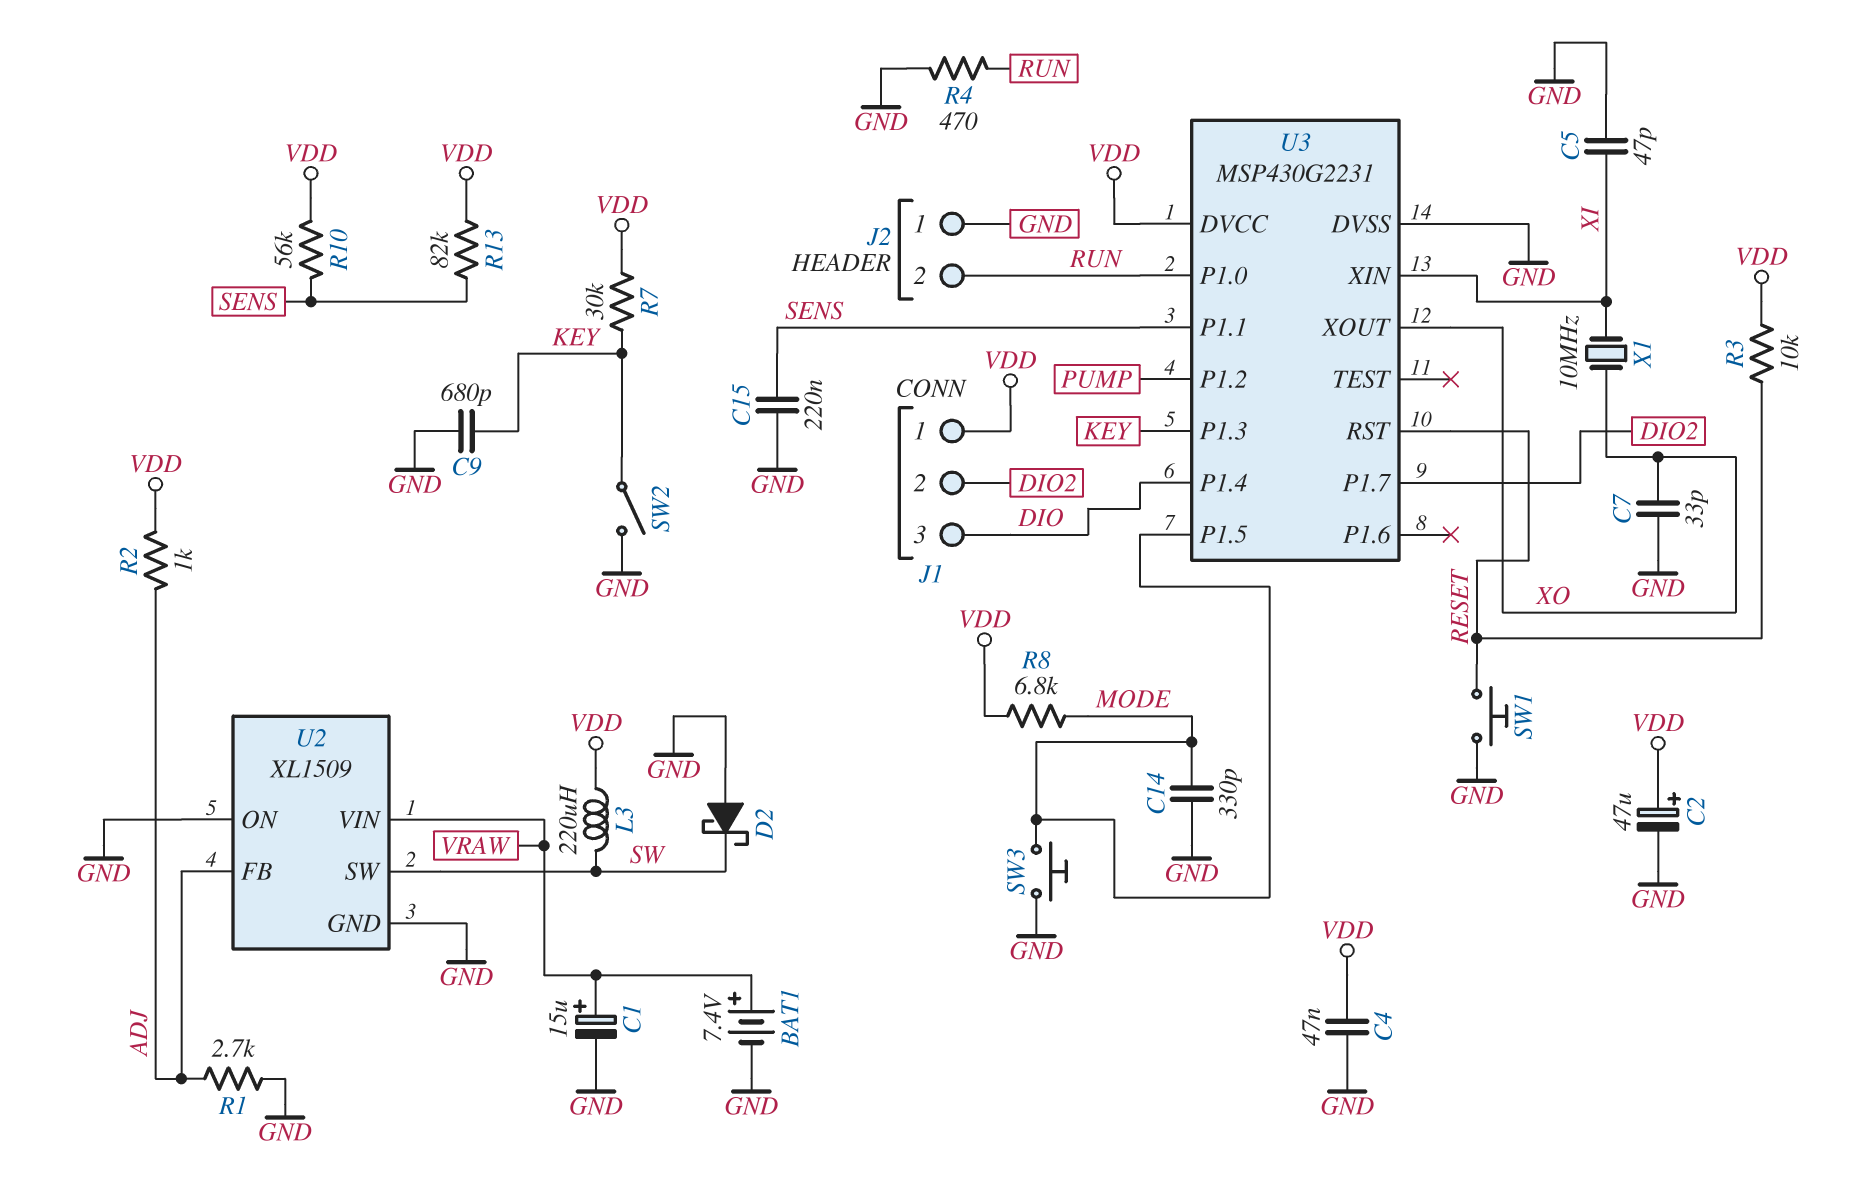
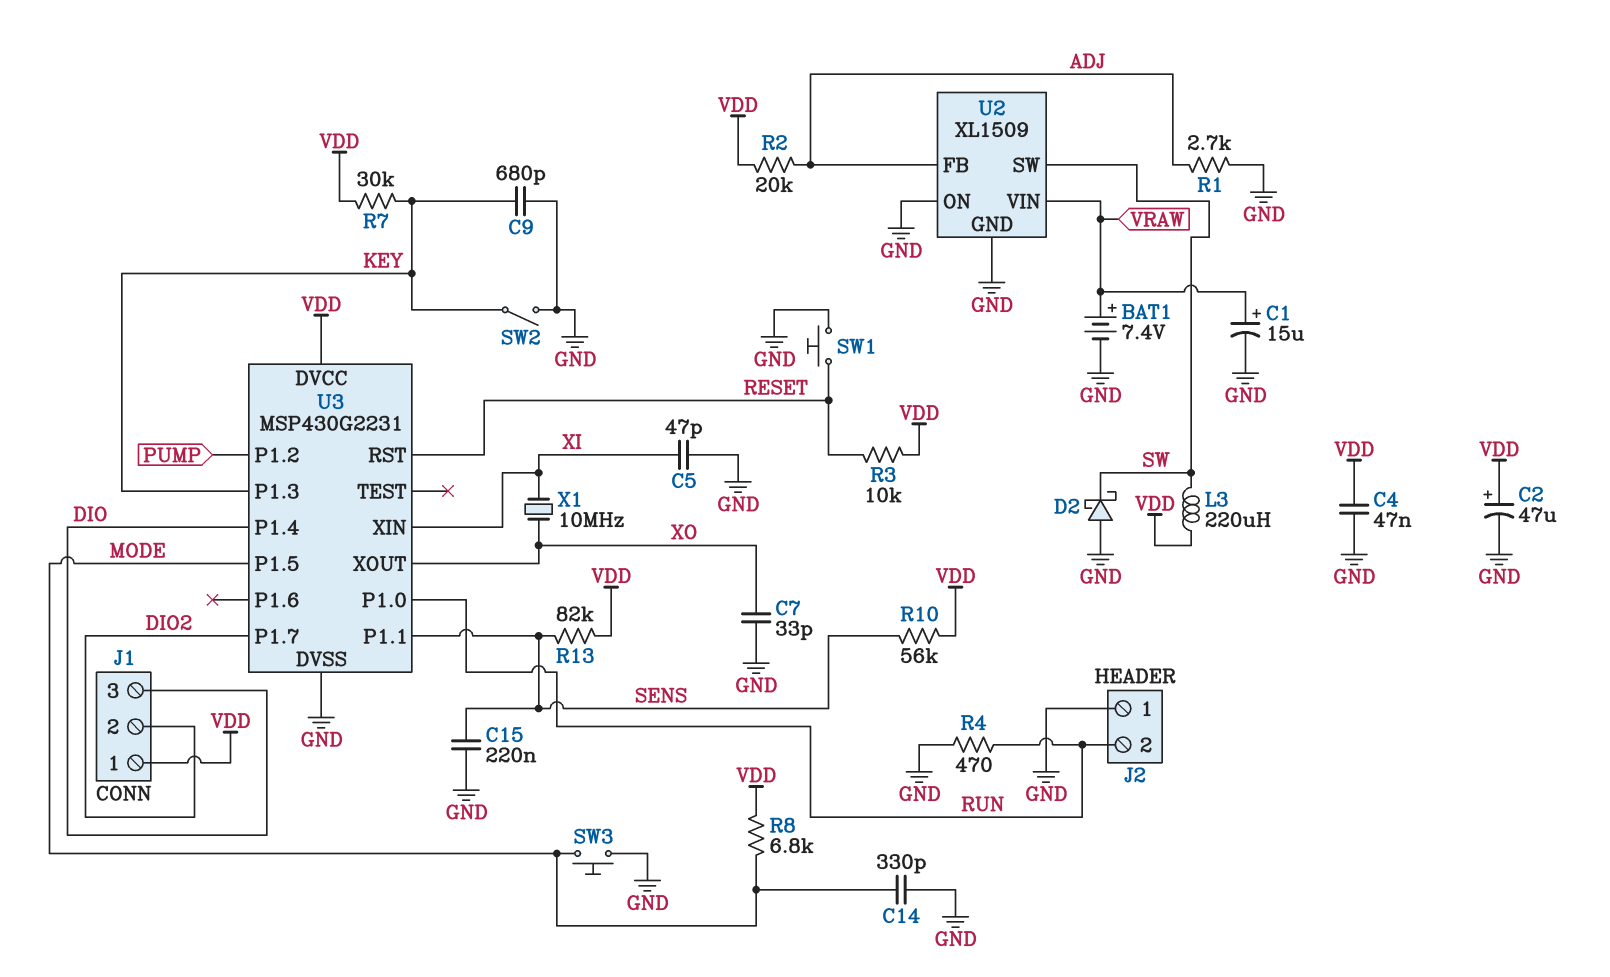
R2: 1k (ADJ, VDD) -> 20k (ADJ, VDD)

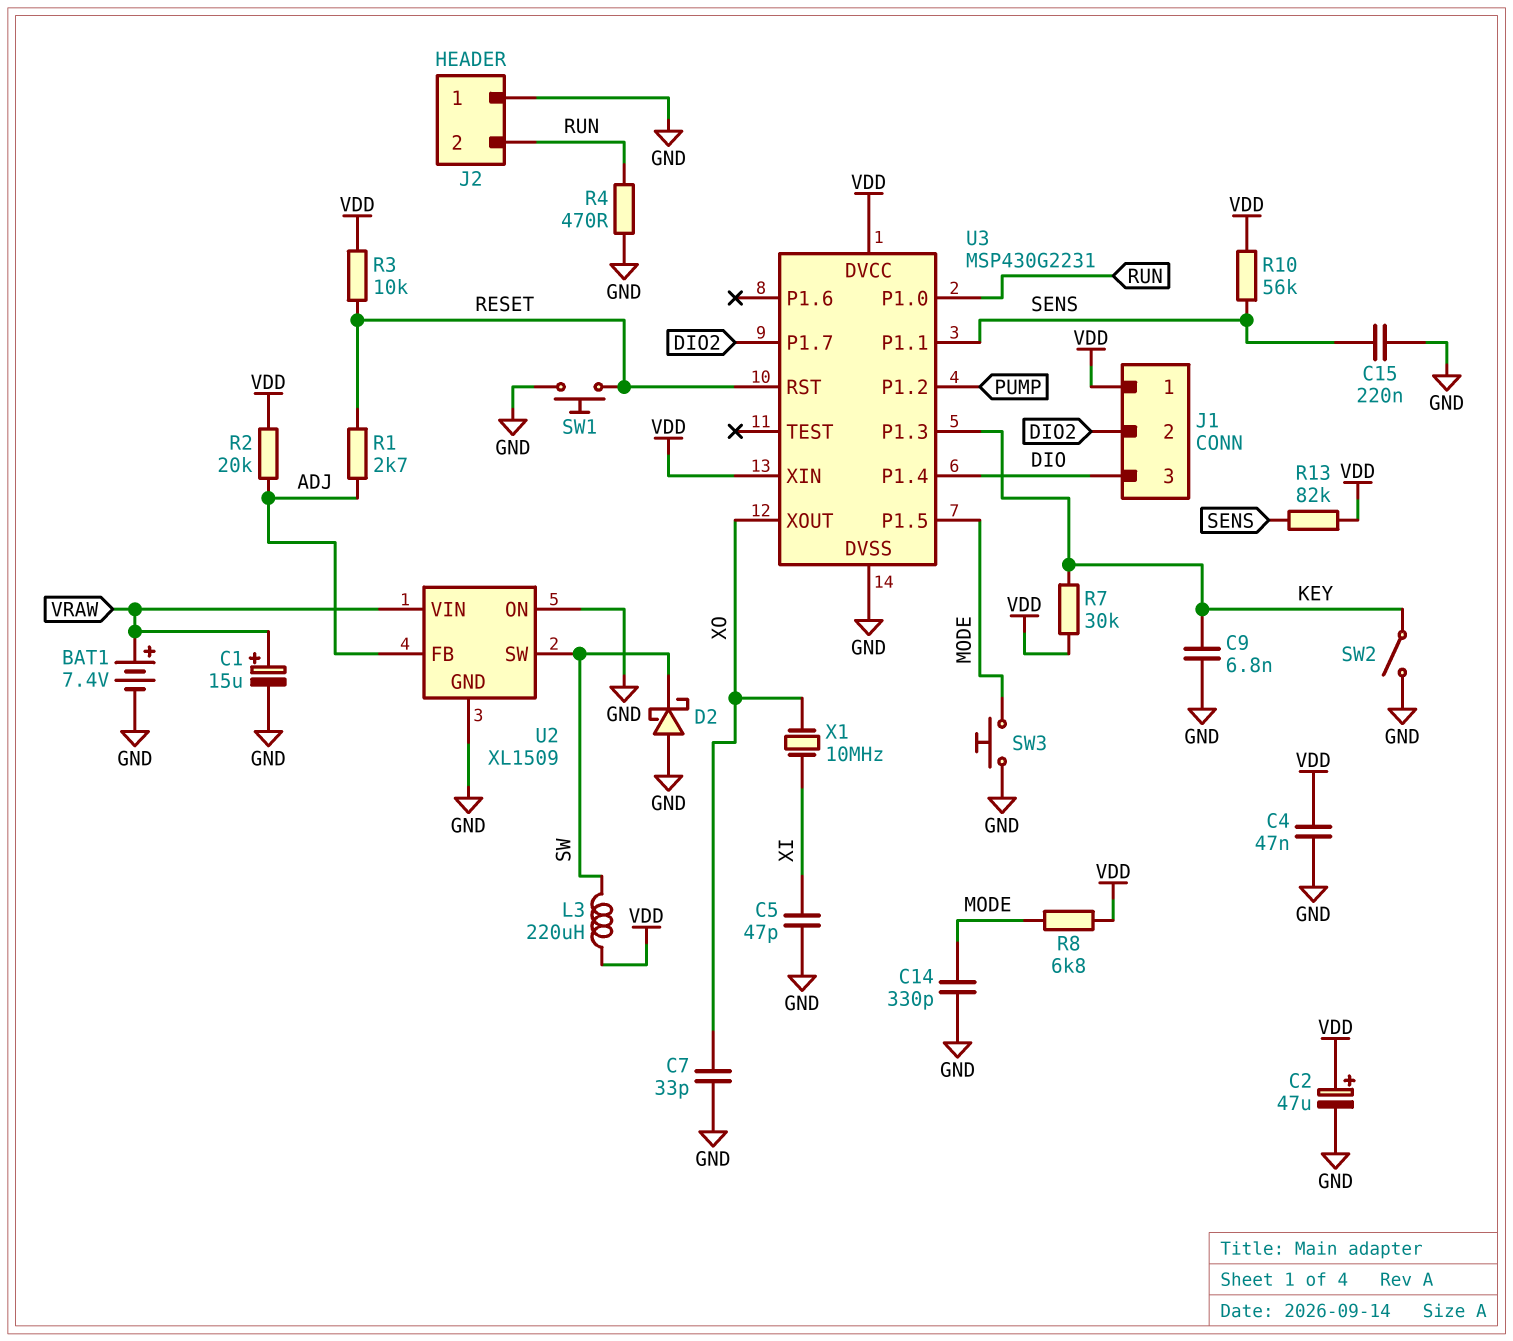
C9: 680pF (GND, KEY) -> 6.8nF (GND, KEY)
R1: 2.7k (ADJ, GND) -> 2.7k (ADJ, RESET)
U3 pin XIN: XI -> VDD

